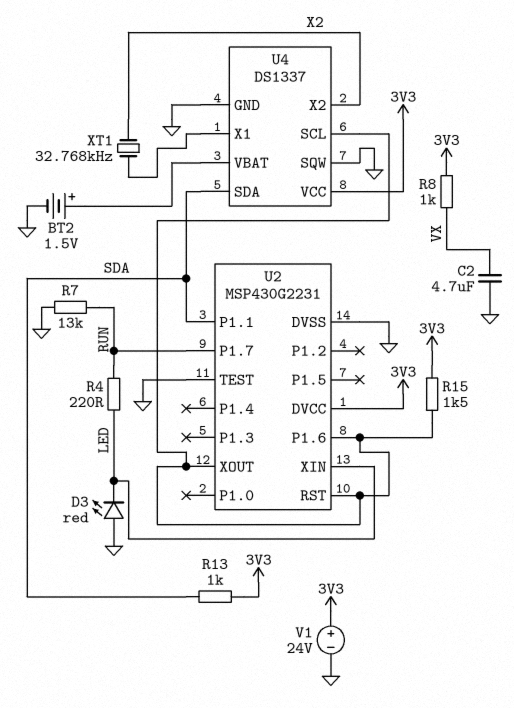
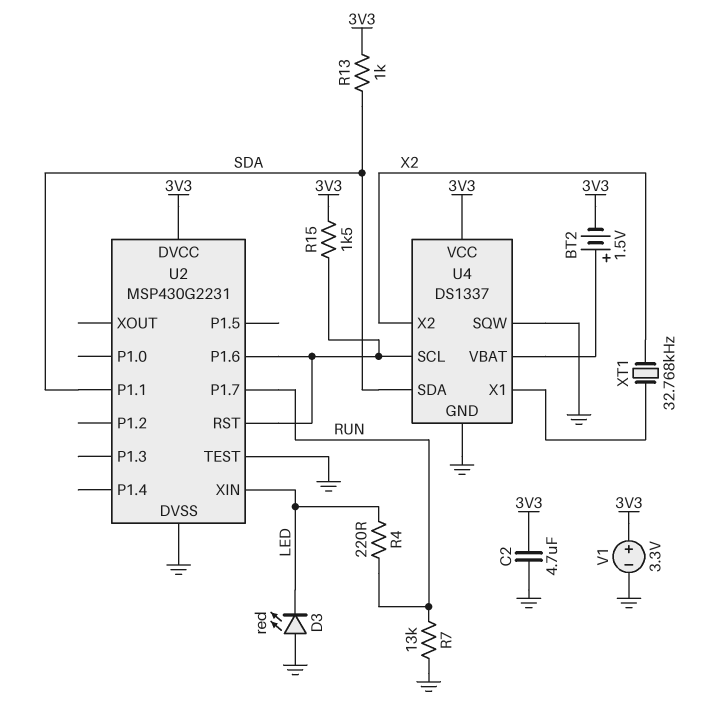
BT2: 1.5V (plus U4/VBAT, minus GND) -> 1.5V (plus U4/VBAT, minus 3V3)
C2: 4.7uF (GND, VX) -> 4.7uF (3V3, GND)
R8: 1k (3V3, VX) -> none
U2 pin XOUT: U2/P1.6 -> none
V1: 24V (plus 3V3, minus GND) -> 3.3V (plus 3V3, minus GND)

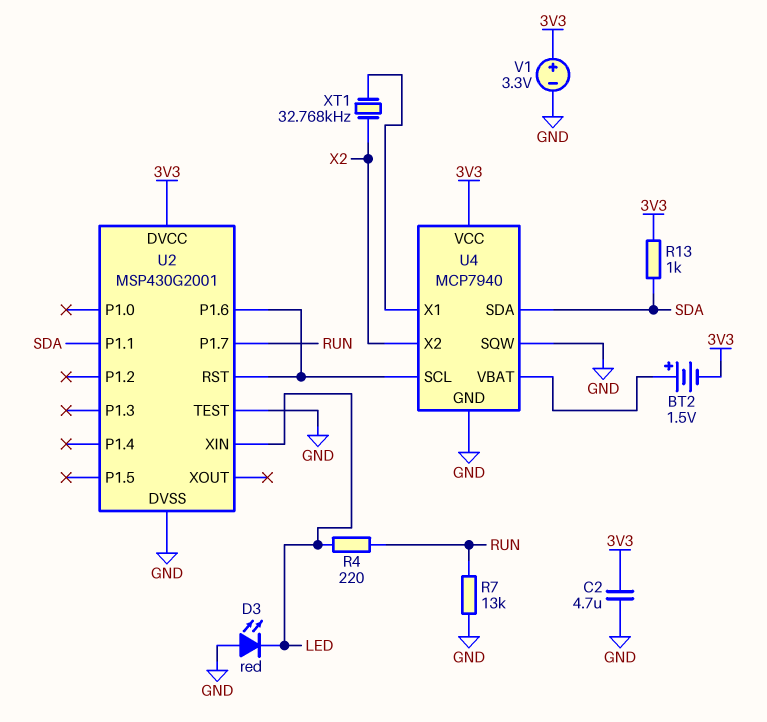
R15: 1.5k (3V3, U2/P1.6) -> none
U2: MSP430G2231 -> MSP430G2001
U4: DS1337 -> MCP7940

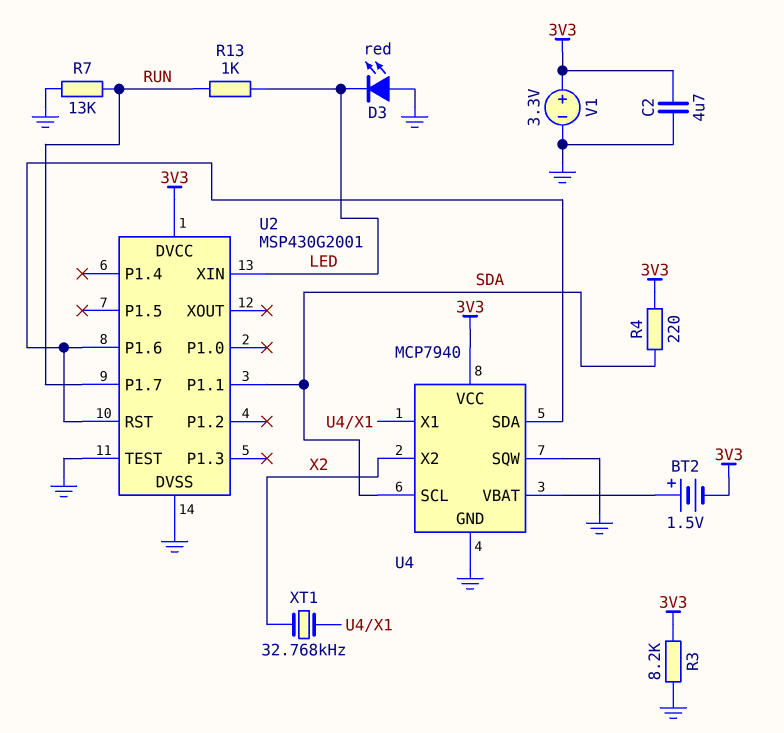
R3: none -> 8.2k (3V3, GND)
R4: 220 (LED, RUN) -> 220 (3V3, SDA)
R13: 1k (3V3, SDA) -> 1k (LED, RUN)
U4 pin SCL: U2/P1.6 -> SDA
U4 pin SDA: SDA -> U2/P1.6

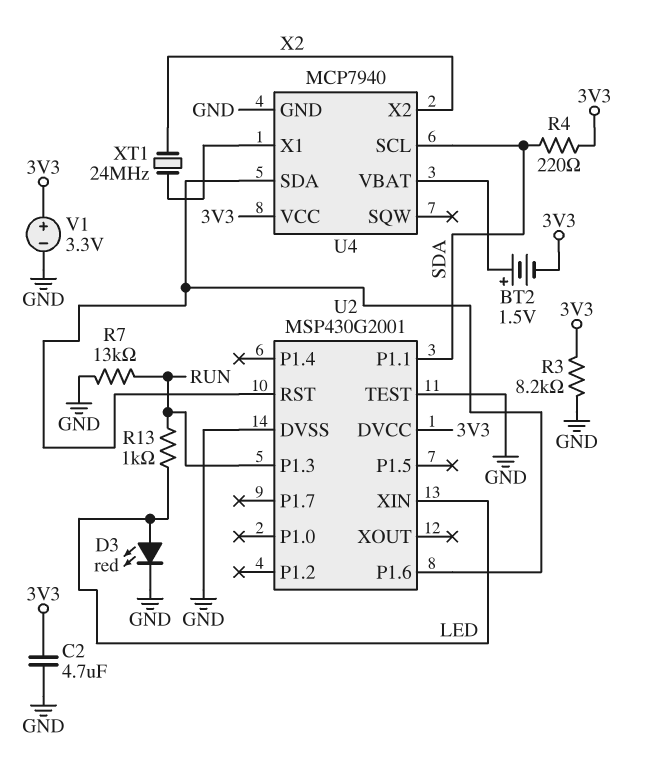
D3: LED red (A GND, K LED) -> LED red (A LED, K GND)
U2 pin P1.3: none -> RUN
U2 pin P1.7: RUN -> none
U4 pin SQW: GND -> none
XT1: 32.768kHz (U4/X1, X2) -> 24MHz (U4/X1, X2)

